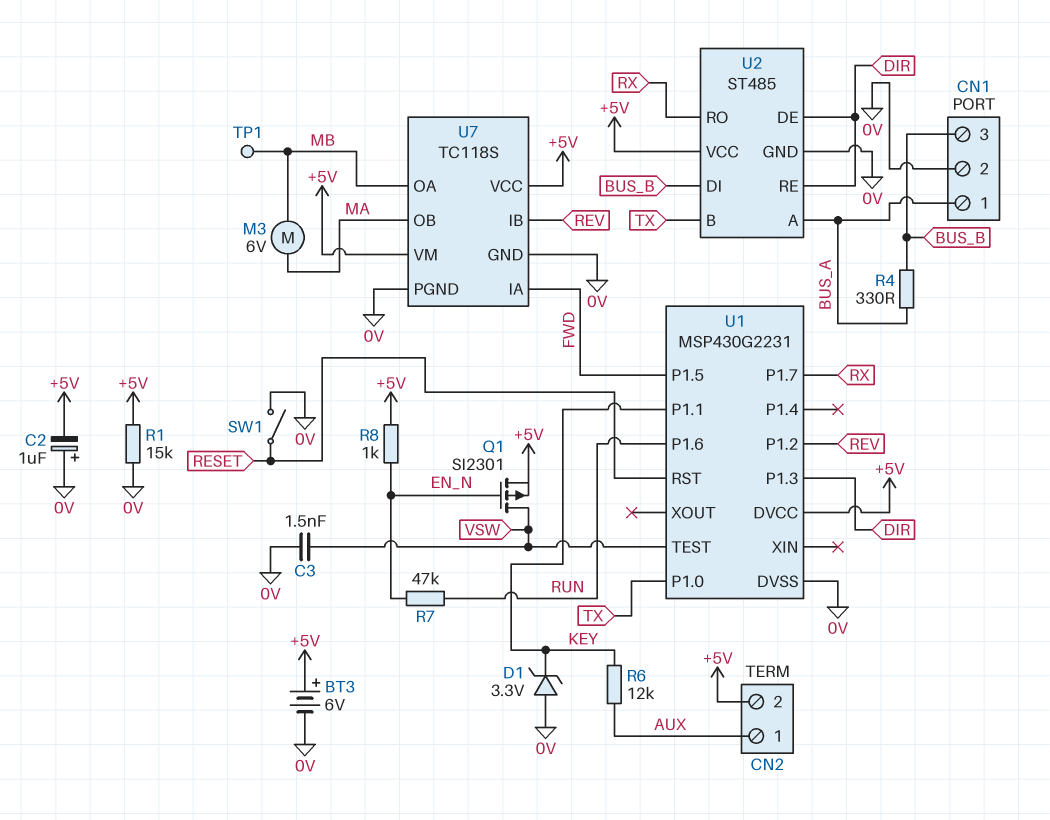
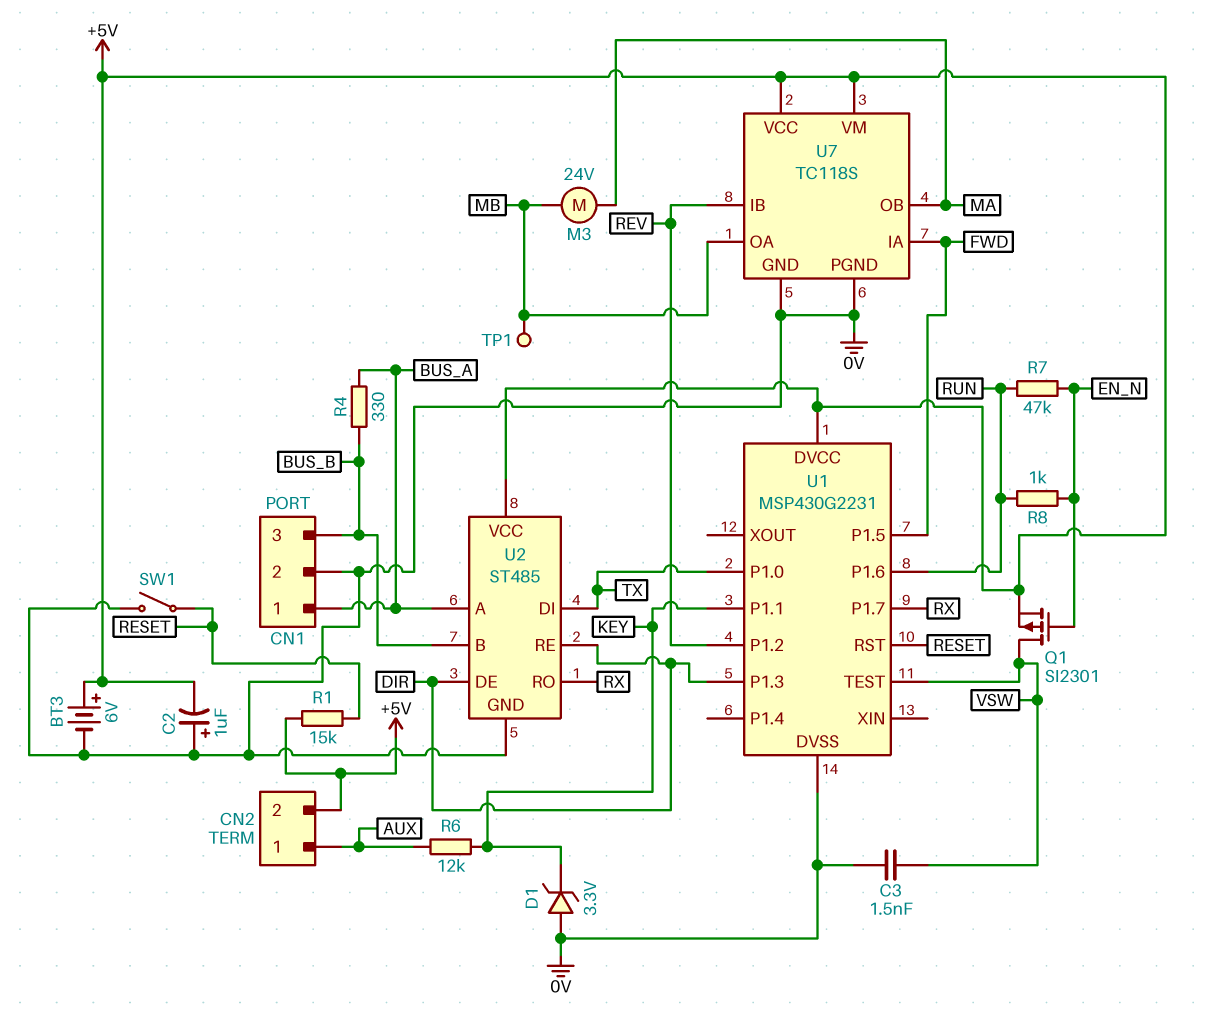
M3: motor 6V (MA, MB) -> motor 24V (MA, MB)
R1: 15k (+5V, 0V) -> 15k (+5V, RESET)
R8: 1k (+5V, EN_N) -> 1k (EN_N, RUN)
U2 pin B: TX -> BUS_B
U2 pin DI: BUS_B -> TX

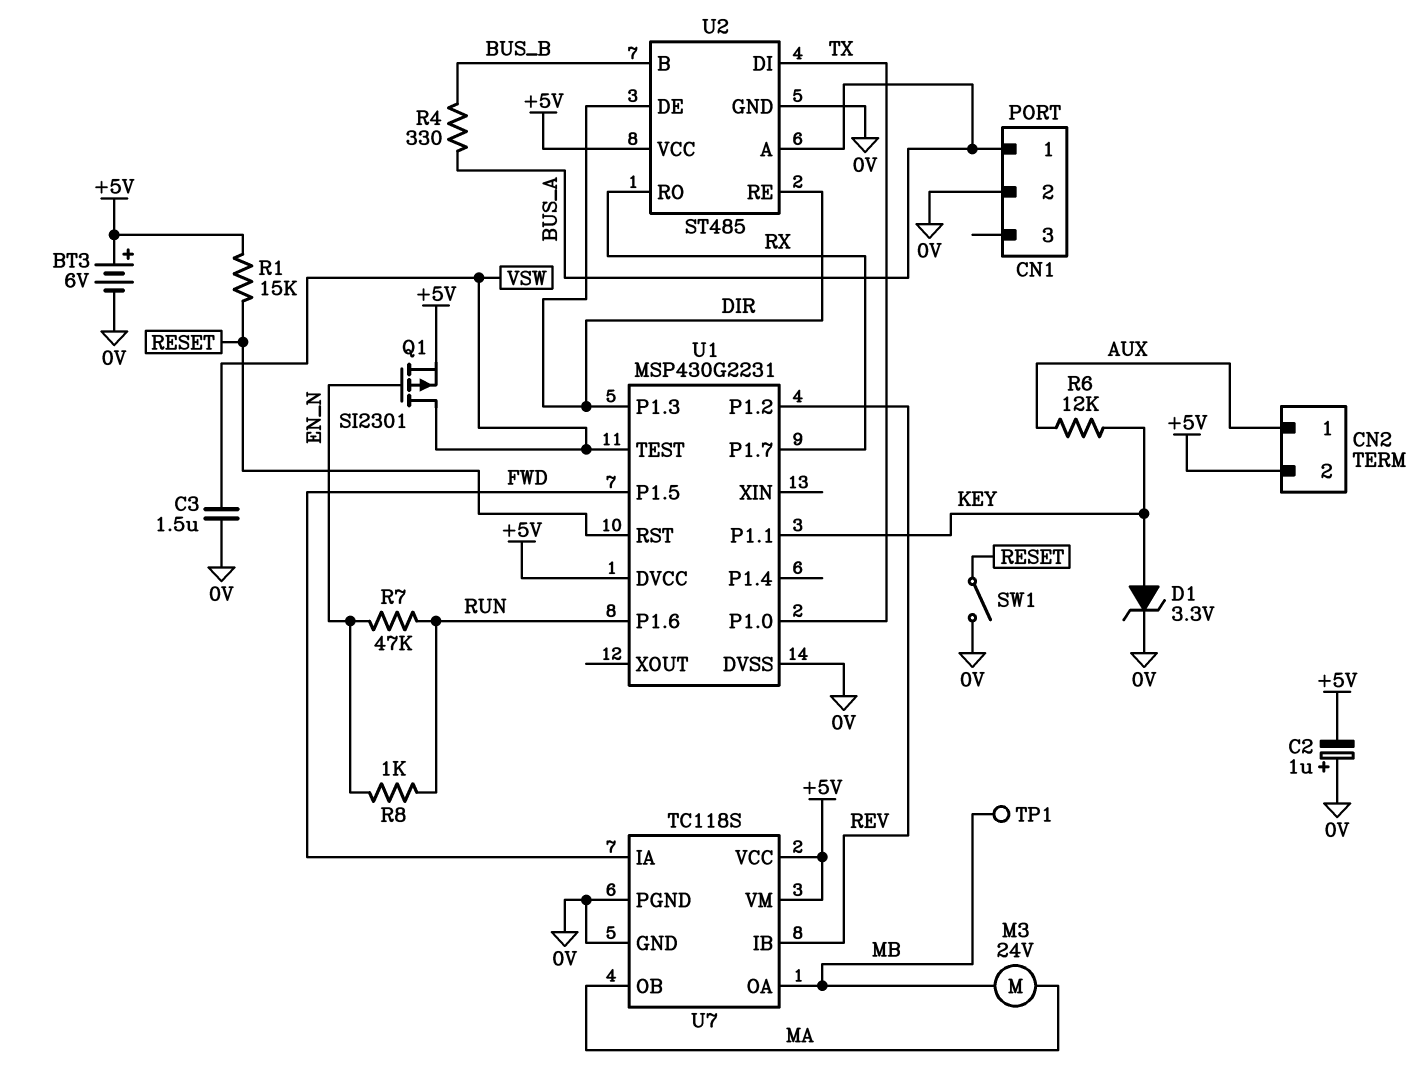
C3: 1.5nF (0V, VSW) -> 1.5uF (0V, VSW)
CN1 pin 3: BUS_B -> none
D1: zener 3.3V (A 0V, K KEY) -> zener 3.3V (A KEY, K 0V)

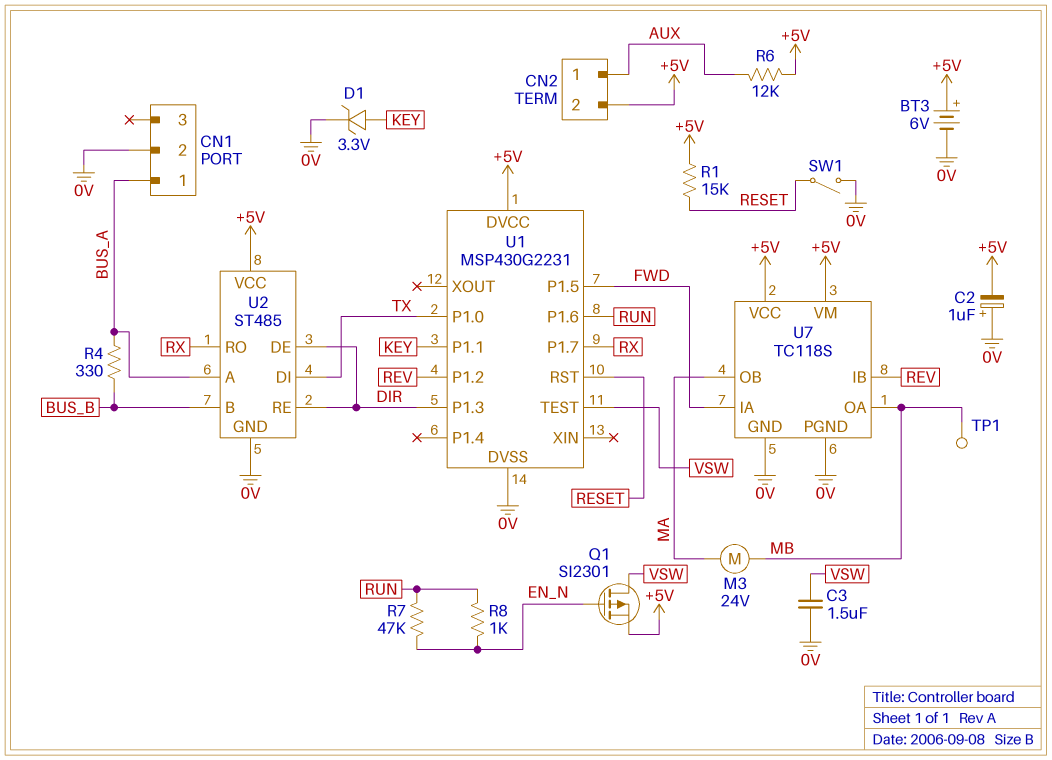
R6: 12k (AUX, KEY) -> 12k (+5V, AUX)

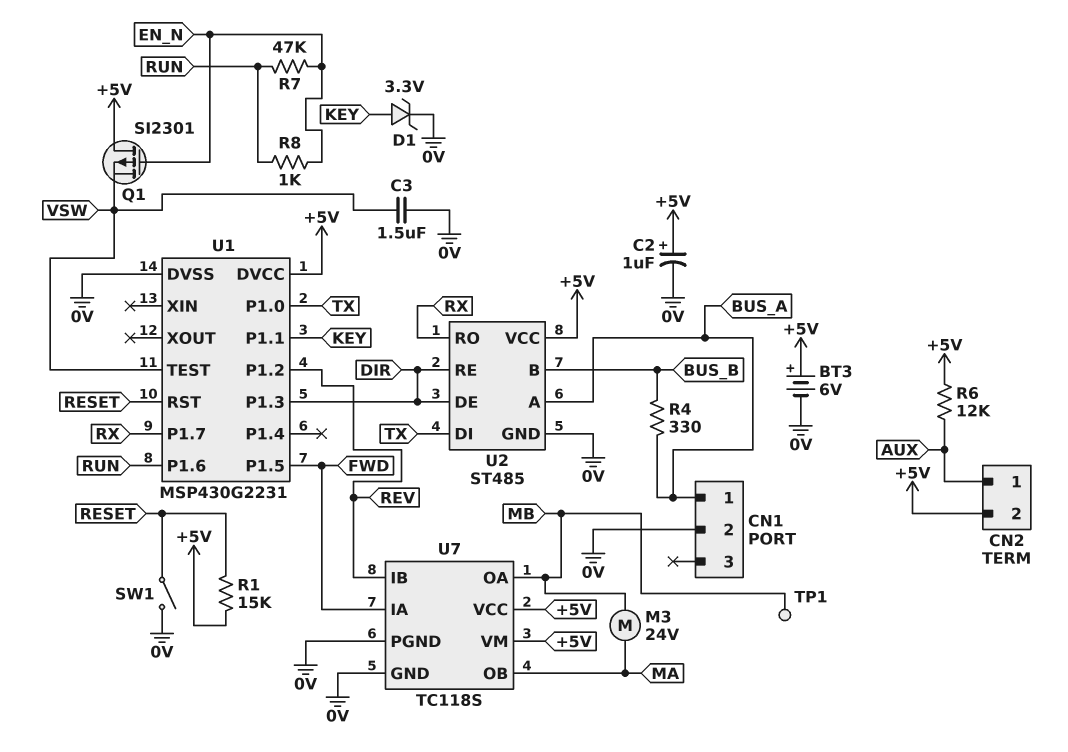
C2: 1uF (plus 0V, minus +5V) -> 1uF (plus +5V, minus 0V)
Q1: PMOS SI2301 (G EN_N, D VSW, S +5V) -> PMOS SI2301 (G EN_N, D +5V, S VSW)

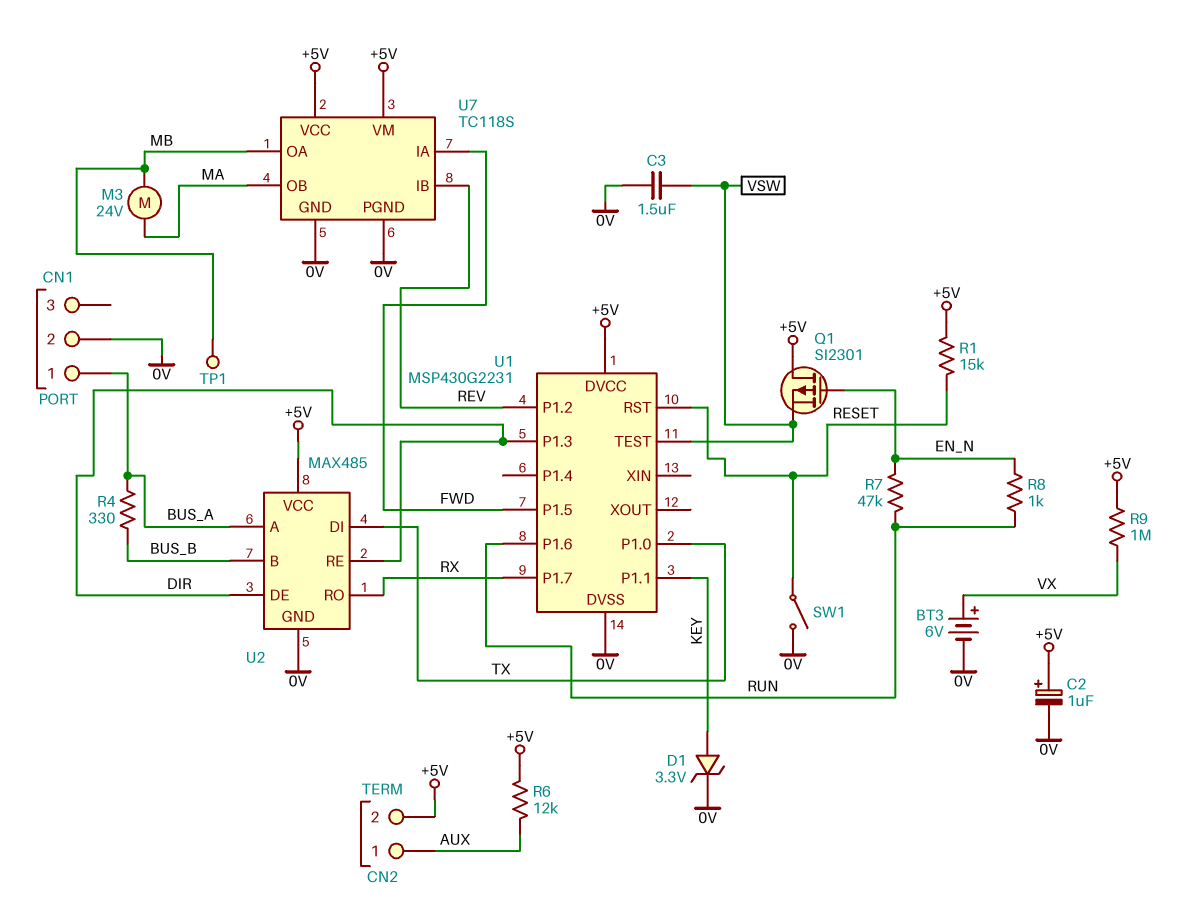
BT3: 6V (plus +5V, minus 0V) -> 6V (plus VX, minus 0V)
R9: none -> 1M (+5V, VX)
U2: ST485 -> MAX485

